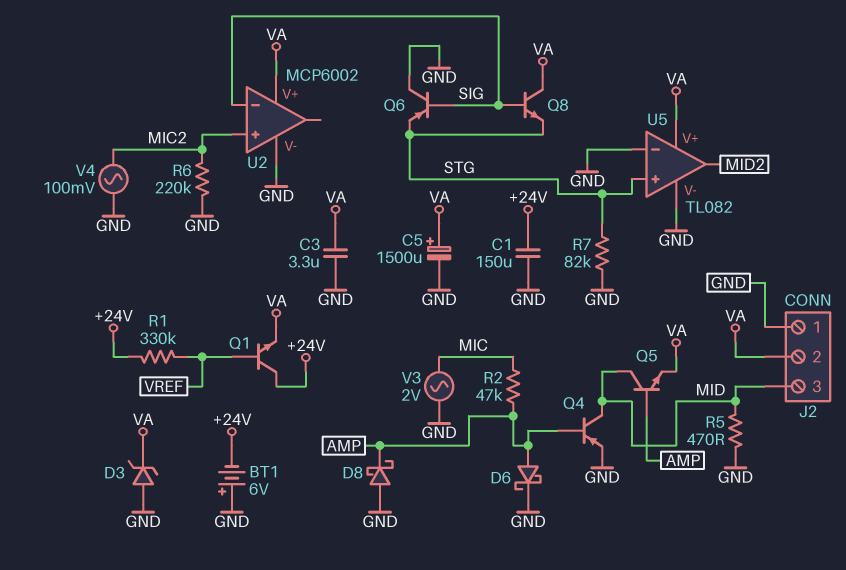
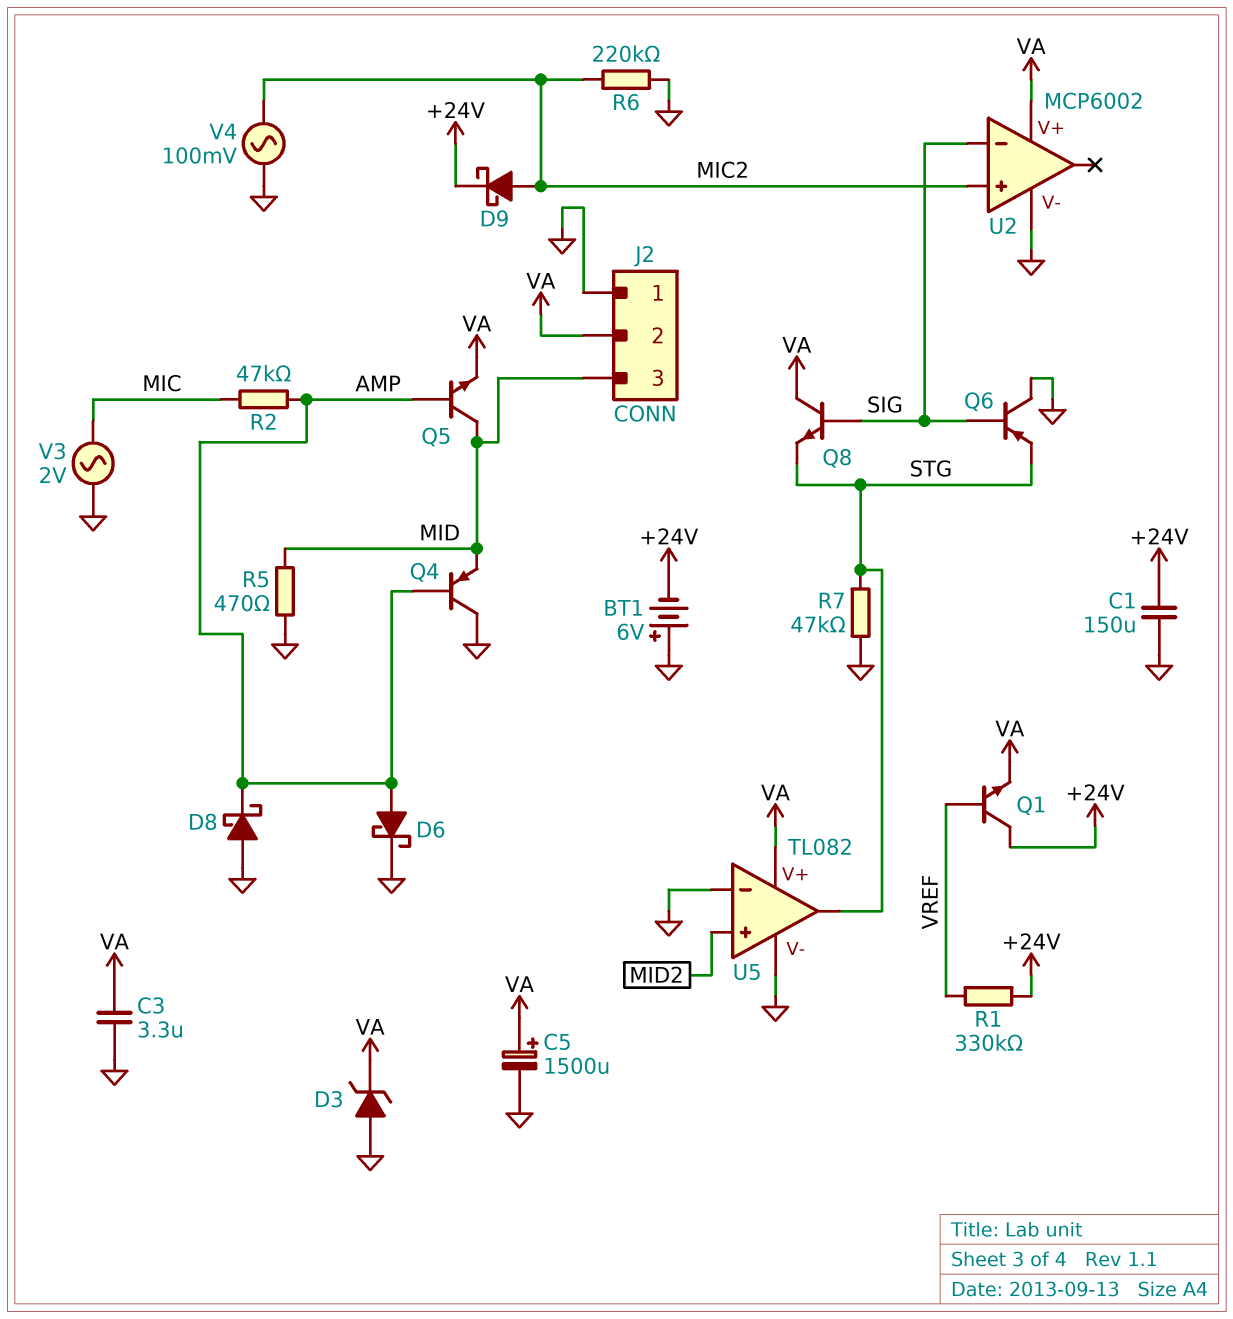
D9: none -> schottky (A MIC2, K +24V)
Q4: PNP (B AMP, C MID, E GND) -> PNP (B AMP, C GND, E MID)
R7: 82k (GND, STG) -> 47k (GND, STG)
U5 pin in+: STG -> MID2
U5 pin out: MID2 -> STG

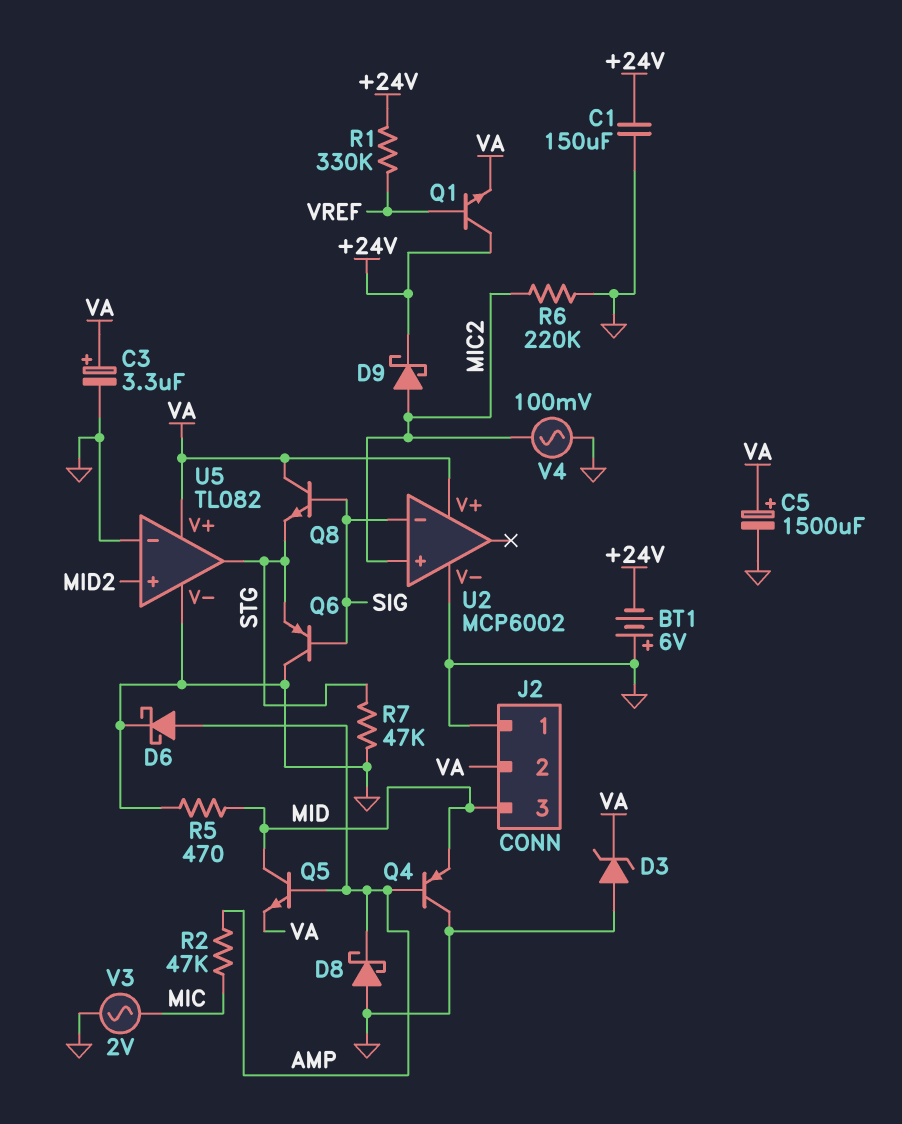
C3: 3.3uF (GND, VA) -> 3.3uF (plus VA, minus GND)

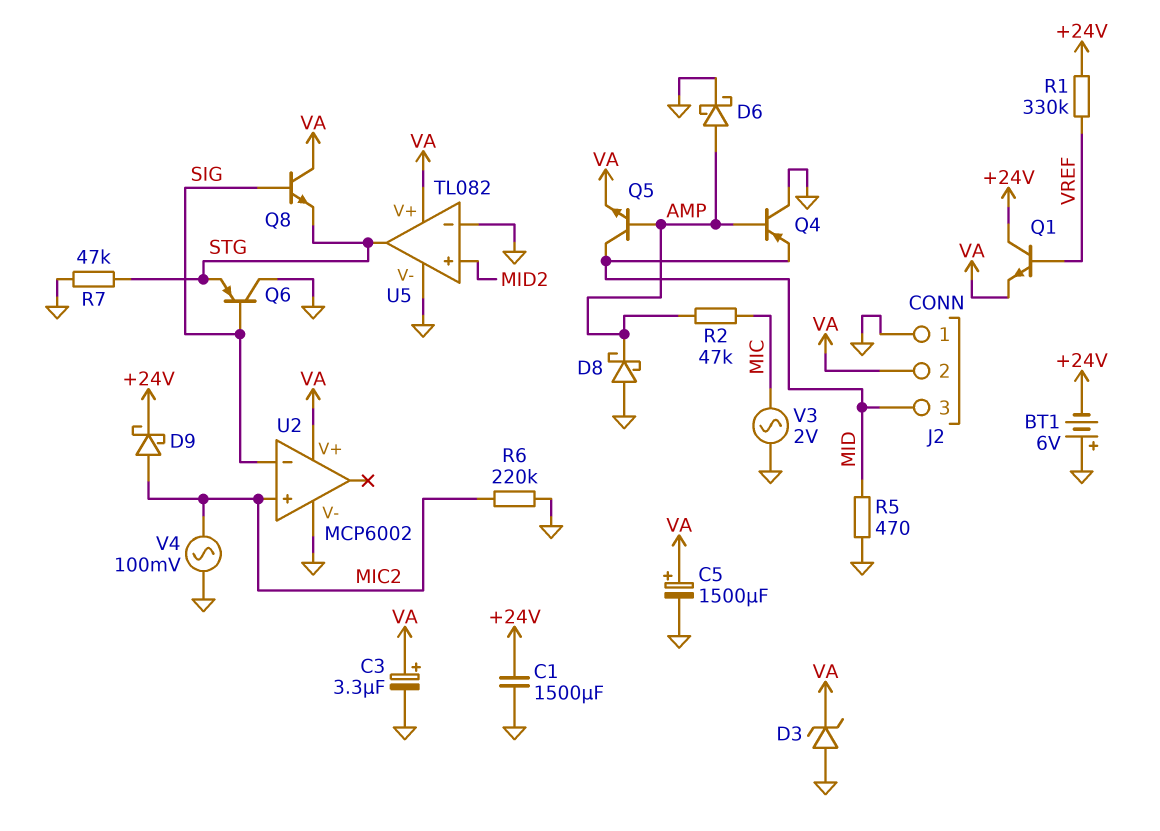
C1: 150uF (+24V, GND) -> 1500uF (+24V, GND)

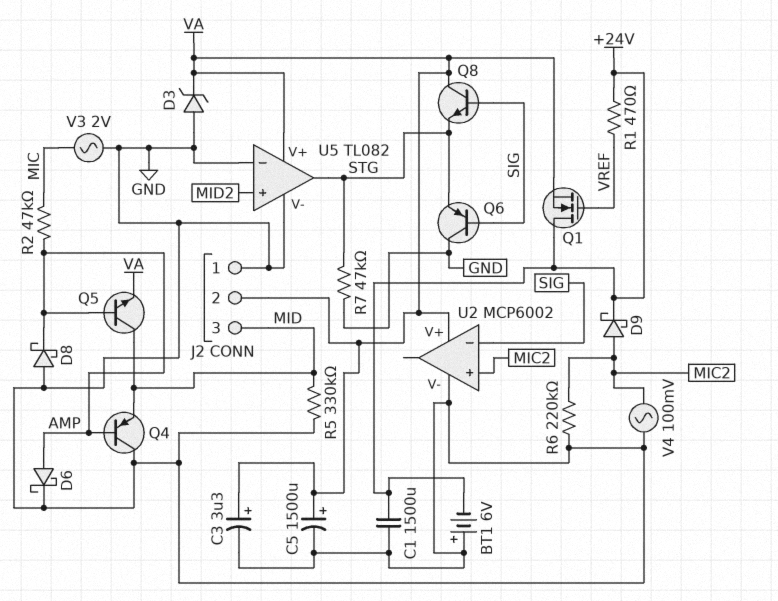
Q1: NPN (B VREF, C +24V, E VA) -> NMOS (G VREF, D +24V, S VA)
R1: 330k (+24V, VREF) -> 470 (+24V, VREF)
R5: 470 (GND, MID) -> 330k (GND, MID)

